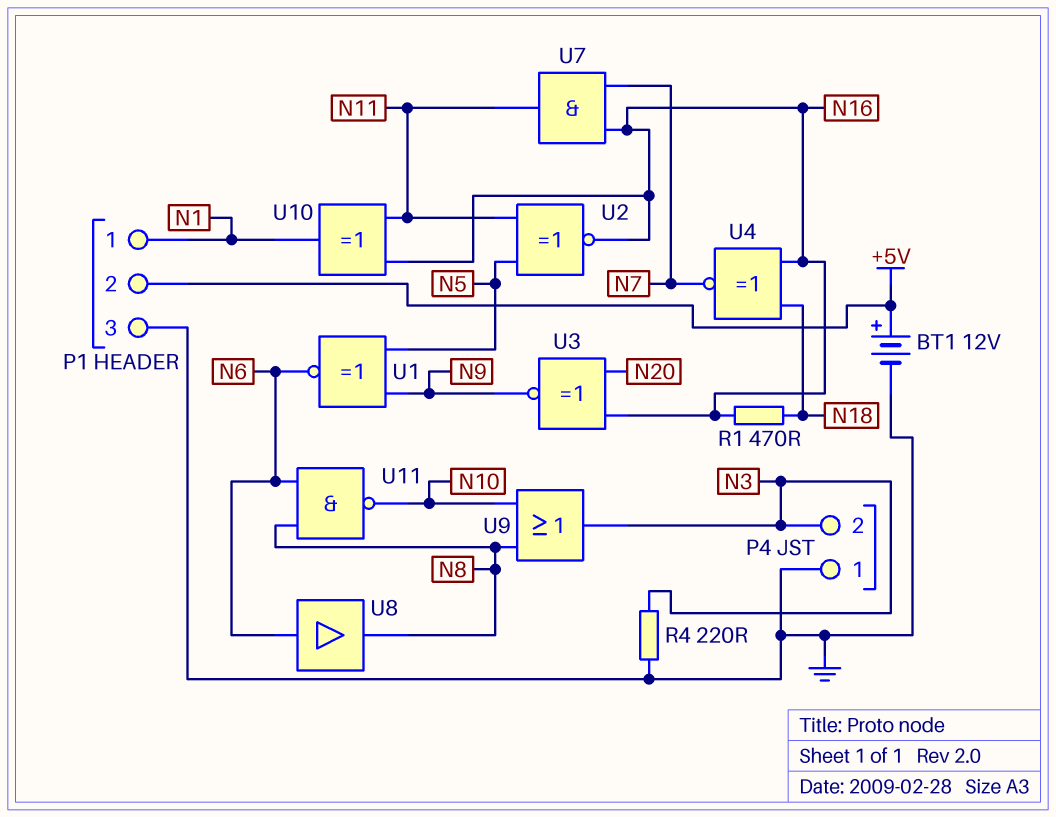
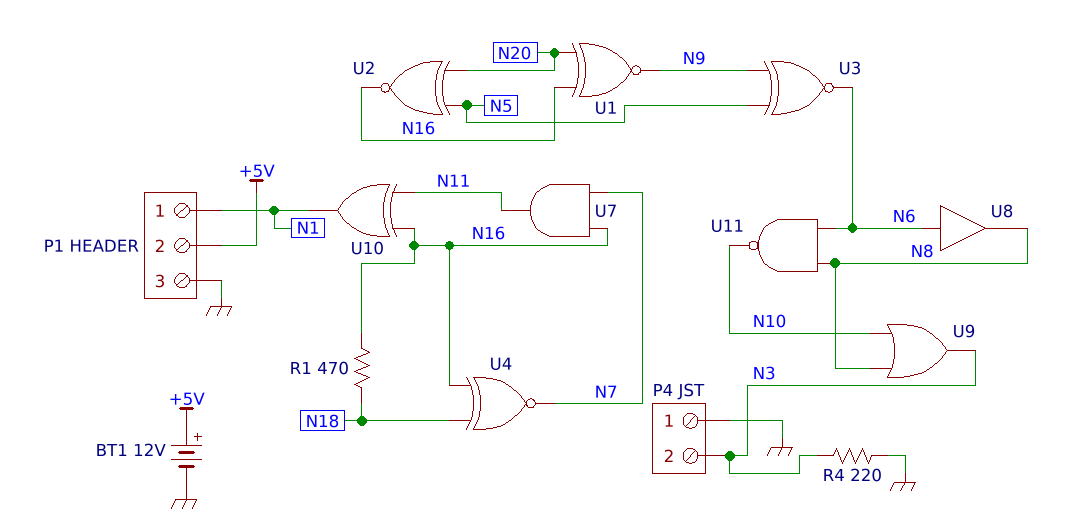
U1: XNOR (in N5, in N9, out N6) -> XNOR (in N16, in N20, out N9)
U2: XNOR (in N5, in N11, out N16) -> XNOR (in N5, in N20, out N16)
U3: XNOR (in N16, in N20, out N9) -> XNOR (in N5, in N9, out N6)

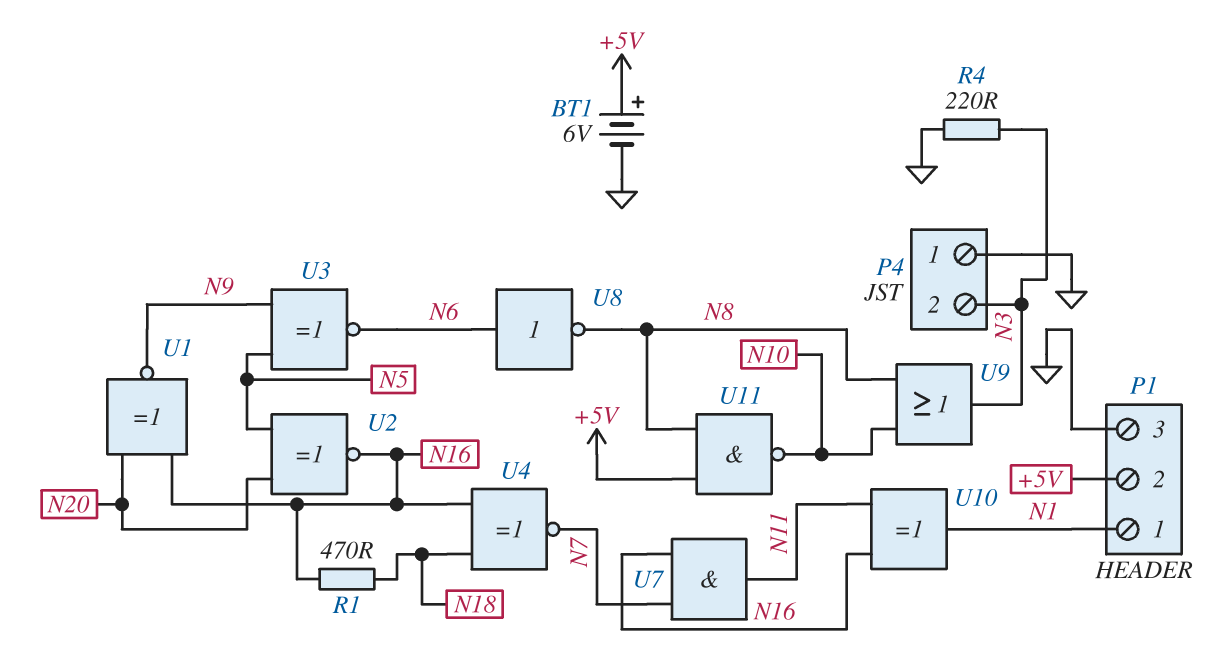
BT1: 12V (plus +5V, minus GND) -> 6V (plus +5V, minus GND)
U8: buffer (in N6, out N8) -> NOT (in N6, out N8)
U11: NAND (in N6, in N8, out N10) -> NAND (in +5V, in N8, out N10)

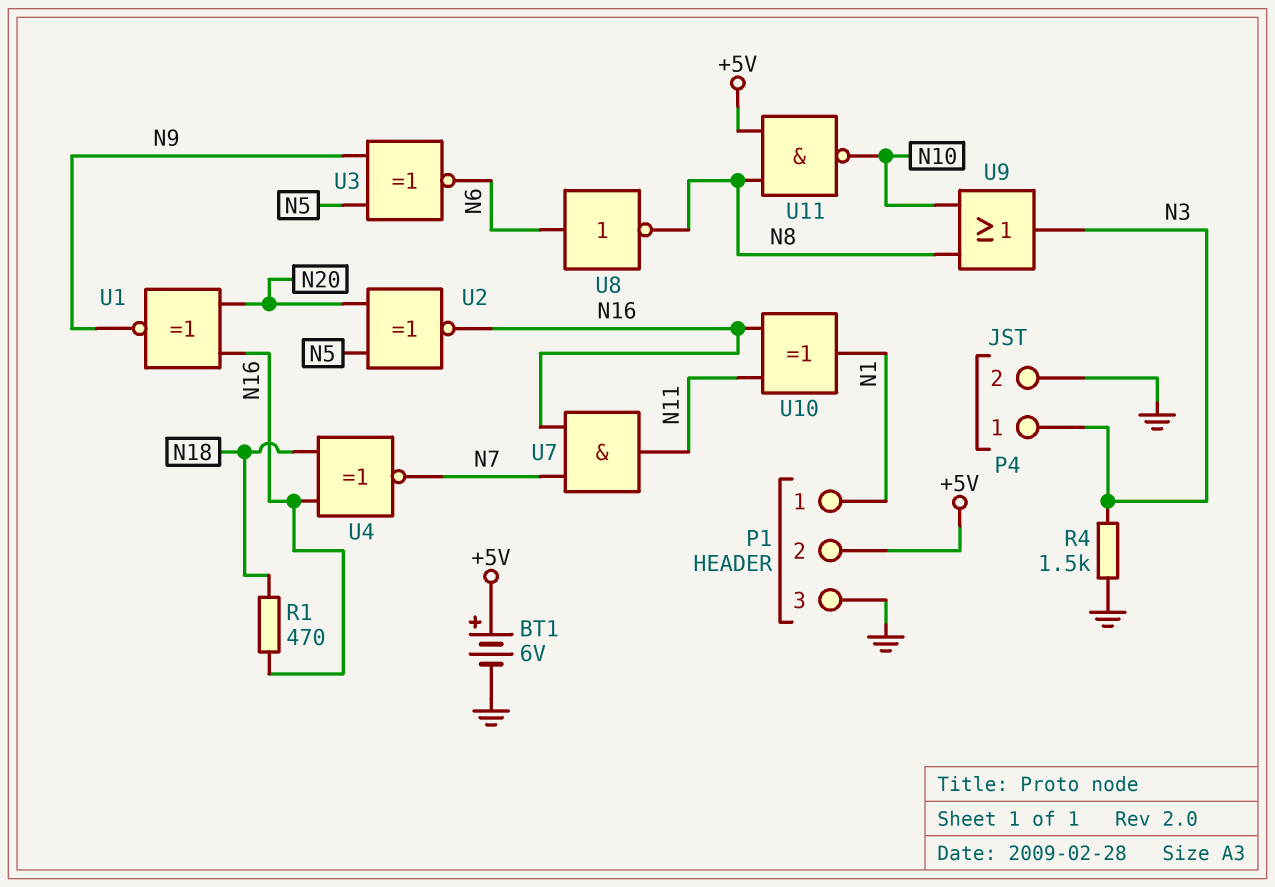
P4 pin 1: GND -> N3
P4 pin 2: N3 -> GND
R4: 220 (GND, N3) -> 1.5k (GND, N3)

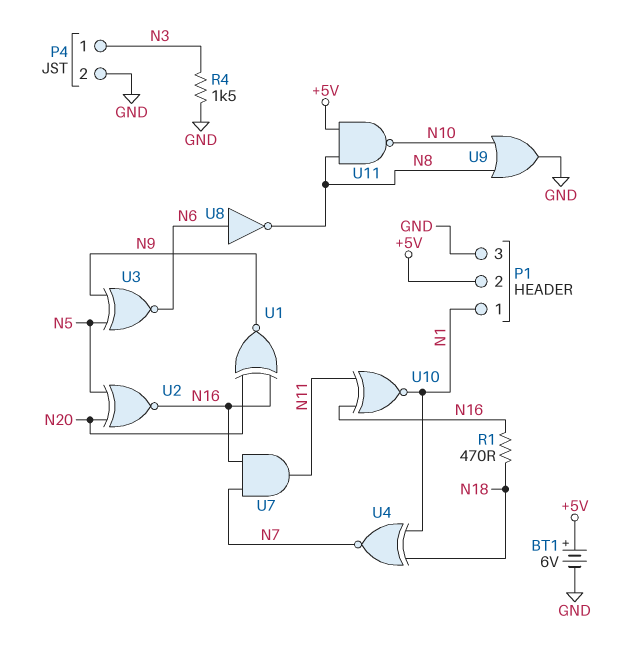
U4: XNOR (in N16, in N18, out N7) -> XNOR (in N1, in N18, out N7)
U9: OR (in N8, in N10, out N3) -> OR (in N8, in N10, out GND)
U10: XOR (in N11, in N16, out N1) -> XNOR (in N11, in N16, out N1)

